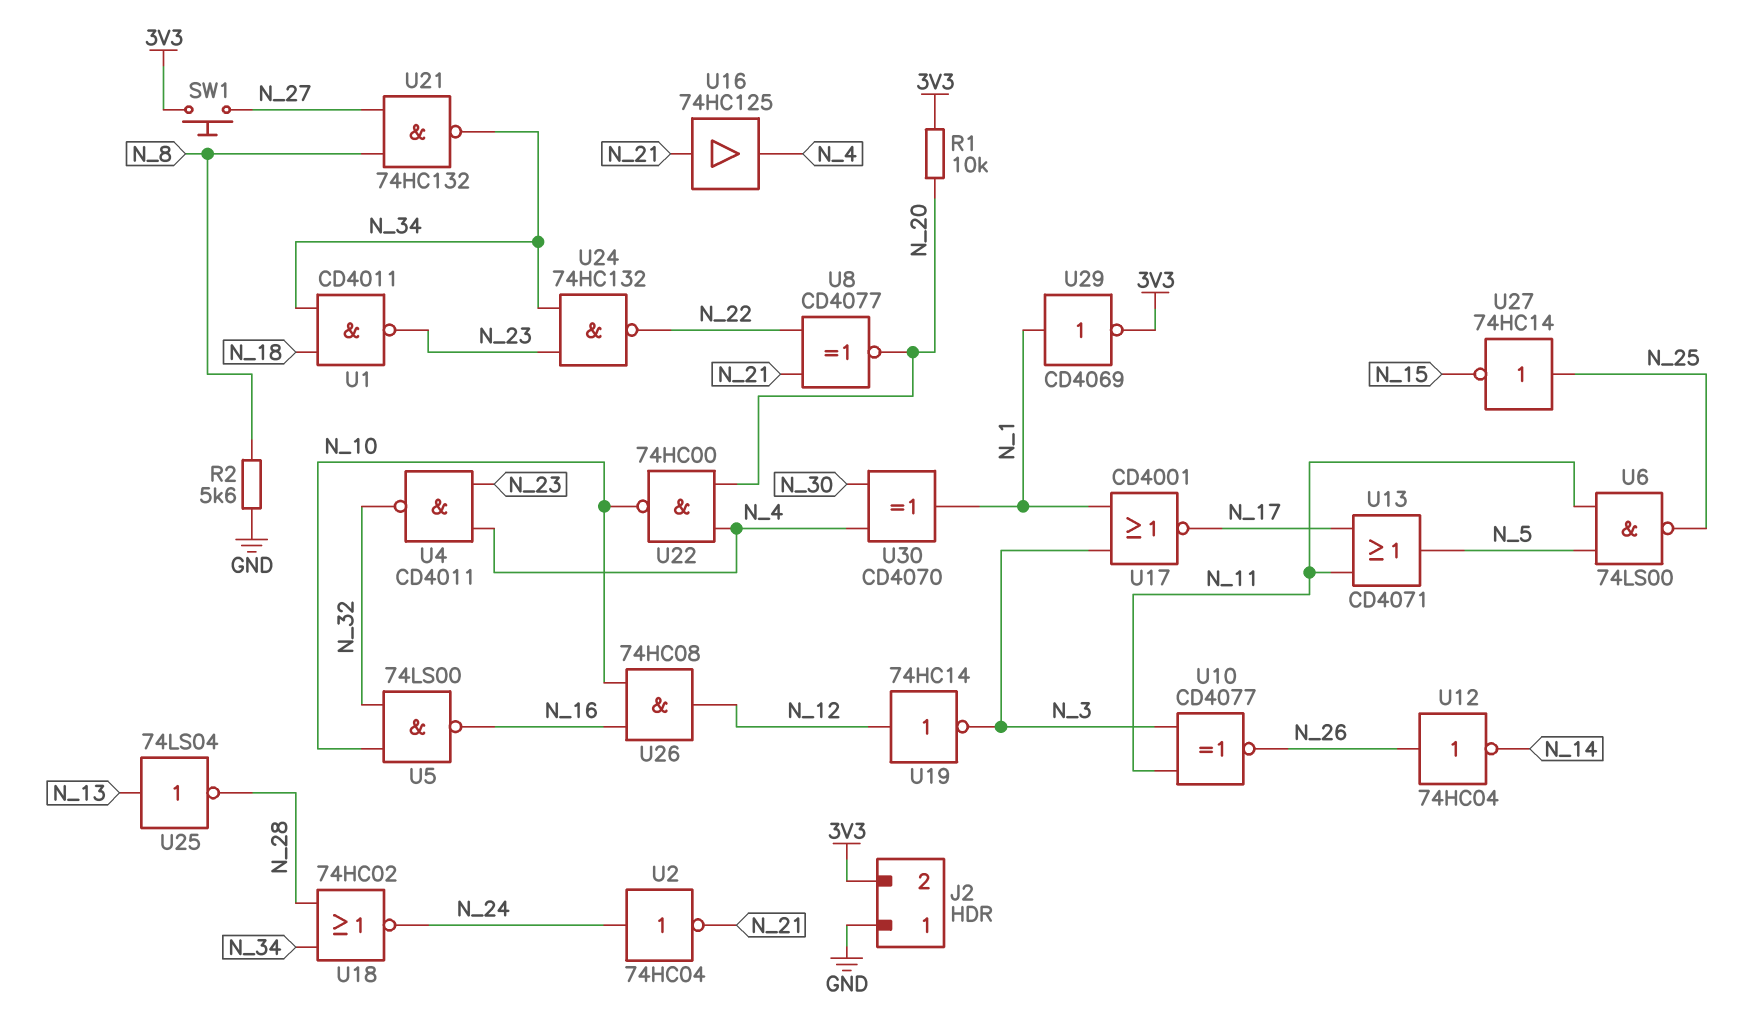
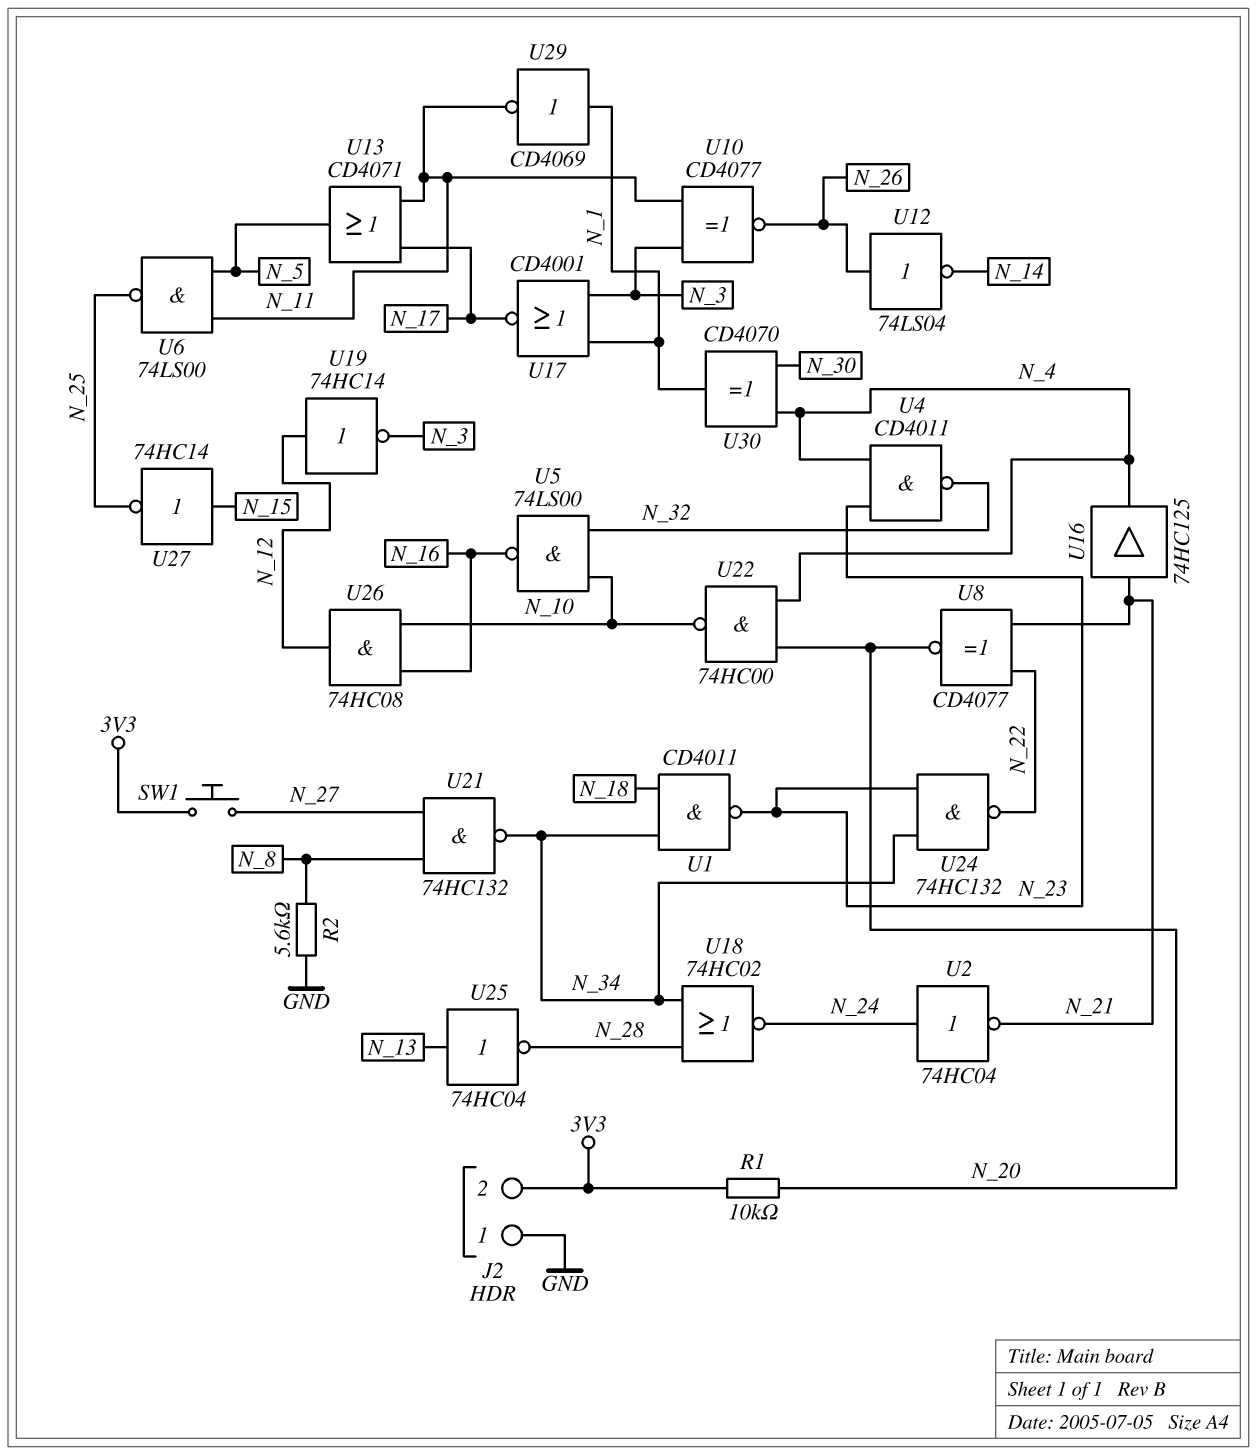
U12: NOT 74HC04 (in N_26, out N_14) -> NOT 74LS04 (in N_26, out N_14)
U25: NOT 74LS04 (in N_13, out N_28) -> NOT 74HC04 (in N_13, out N_28)
U27: NOT 74HC14 (in N_25, out N_15) -> NOT 74HC14 (in N_15, out N_25)
U29: NOT CD4069 (in N_1, out 3V3) -> NOT CD4069 (in N_1, out N_11)

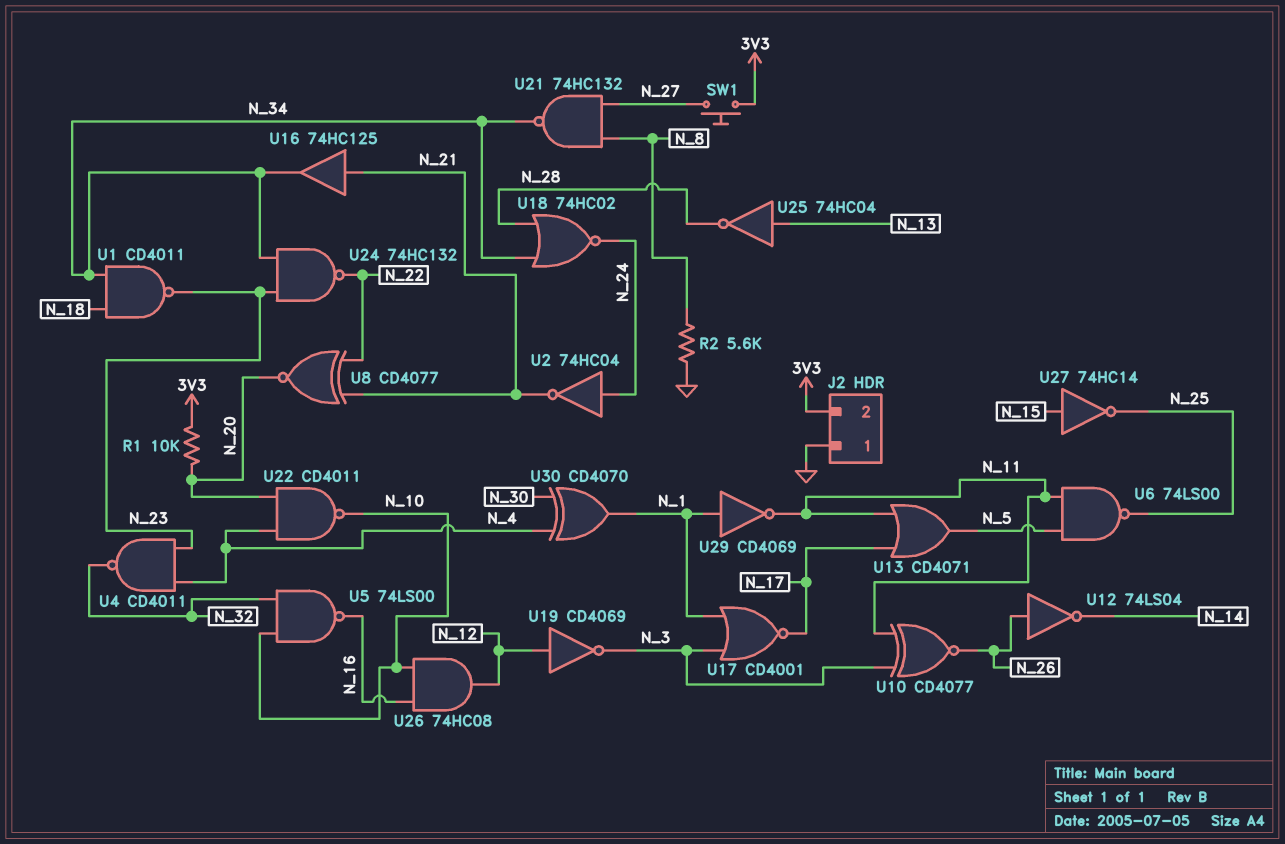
U16: buffer 74HC125 (in N_21, out N_4) -> buffer 74HC125 (in N_21, out N_34)
U19: NOT 74HC14 (in N_12, out N_3) -> NOT CD4069 (in N_12, out N_3)
U22: NAND 74HC00 (in N_4, in N_20, out N_10) -> NAND CD4011 (in N_4, in N_20, out N_10)

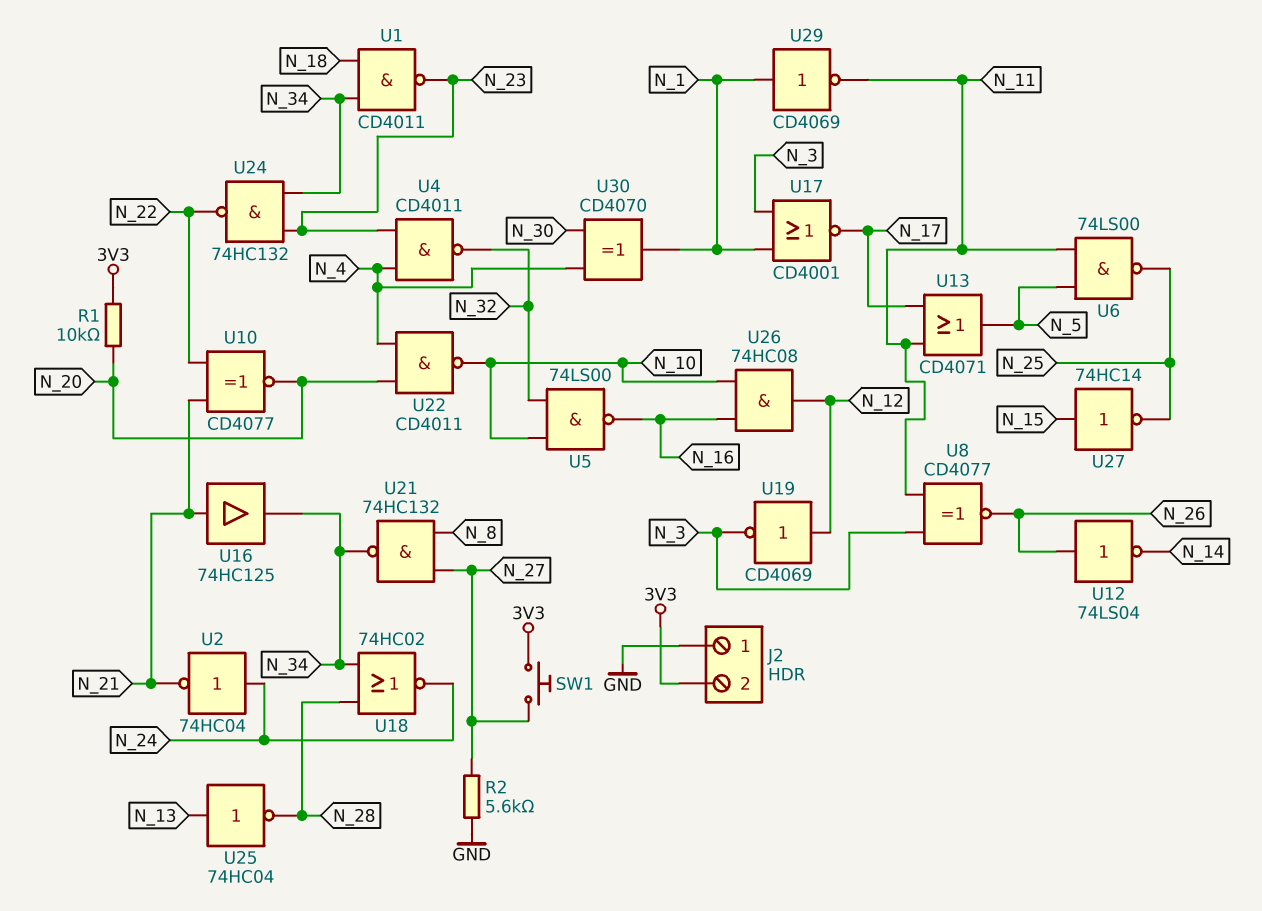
R2: 5.6k (GND, N_8) -> 5.6k (GND, N_27)
U8: XNOR CD4077 (in N_21, in N_22, out N_20) -> XNOR CD4077 (in N_3, in N_11, out N_26)
U10: XNOR CD4077 (in N_3, in N_11, out N_26) -> XNOR CD4077 (in N_21, in N_22, out N_20)

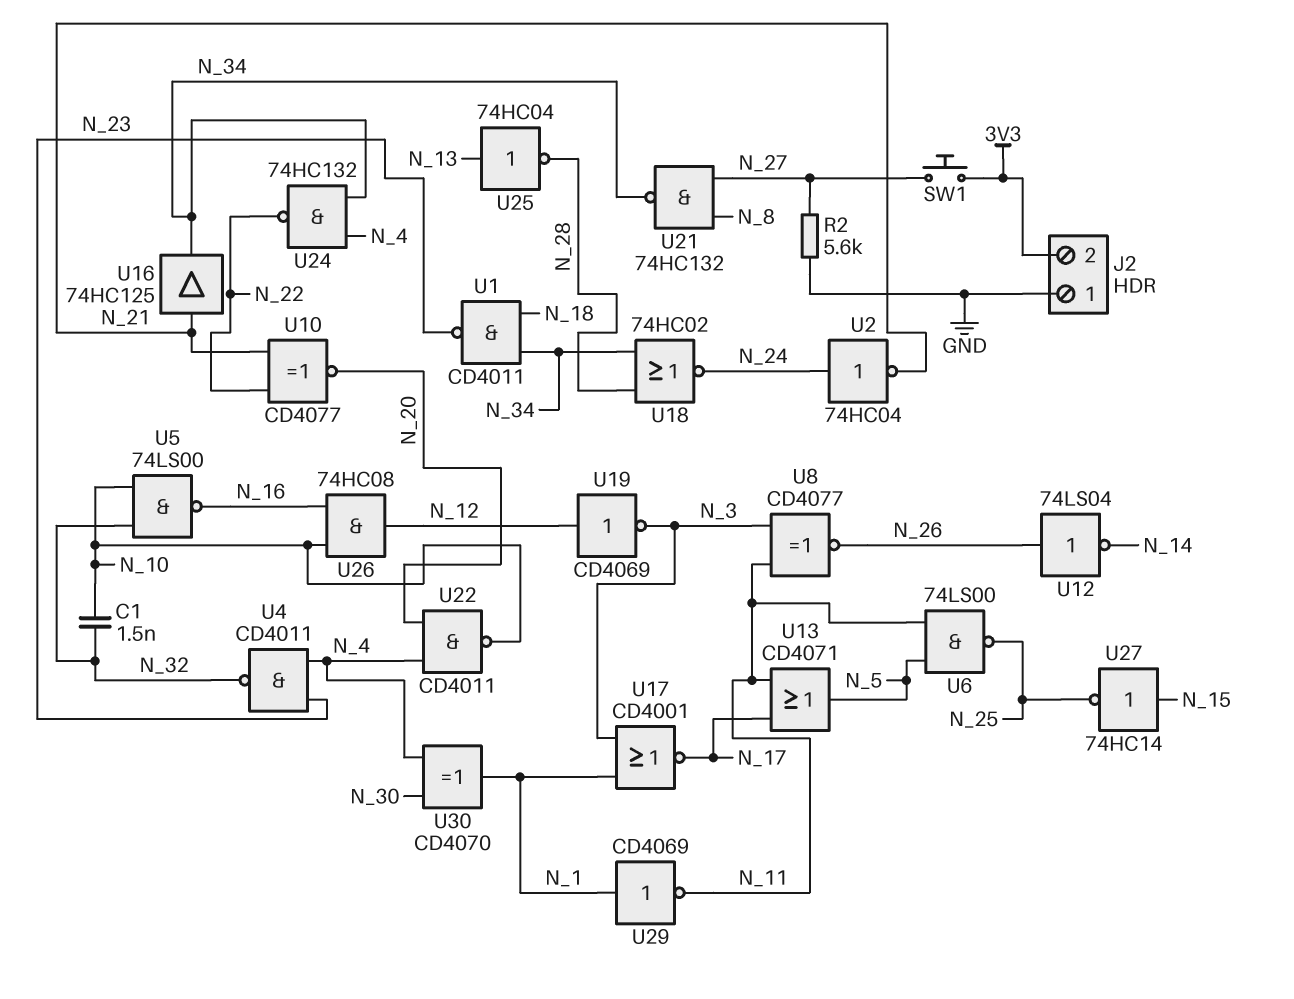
C1: none -> 1.5nF (N_10, N_32)
R1: 10k (3V3, N_20) -> none
U24: NAND 74HC132 (in N_23, in N_34, out N_22) -> NAND 74HC132 (in N_4, in N_34, out N_22)

